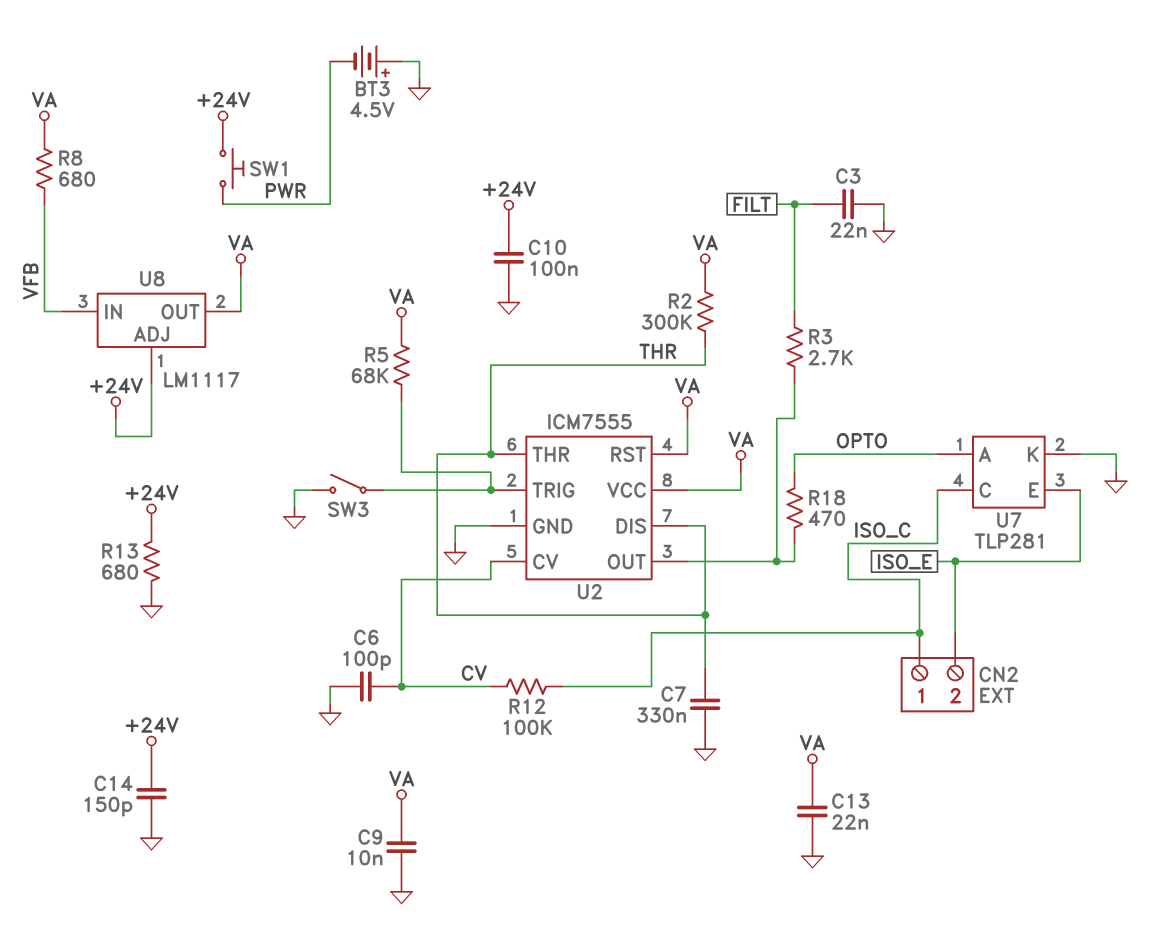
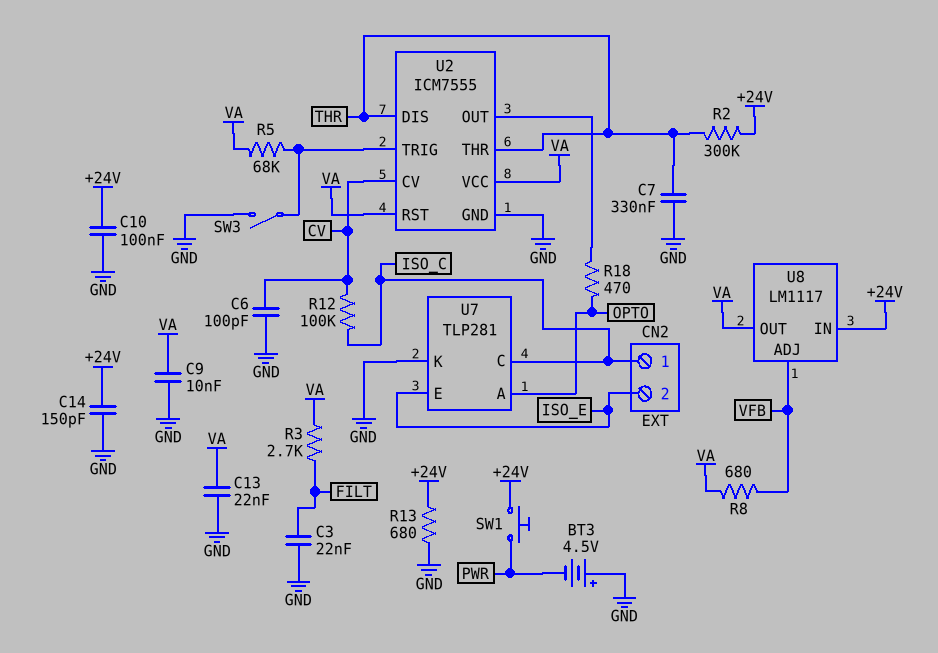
R2: 300k (THR, VA) -> 300k (+24V, THR)
R3: 2.7k (FILT, U2/OUT) -> 2.7k (FILT, VA)
U8 pin ADJ: +24V -> VFB
U8 pin IN: VFB -> +24V

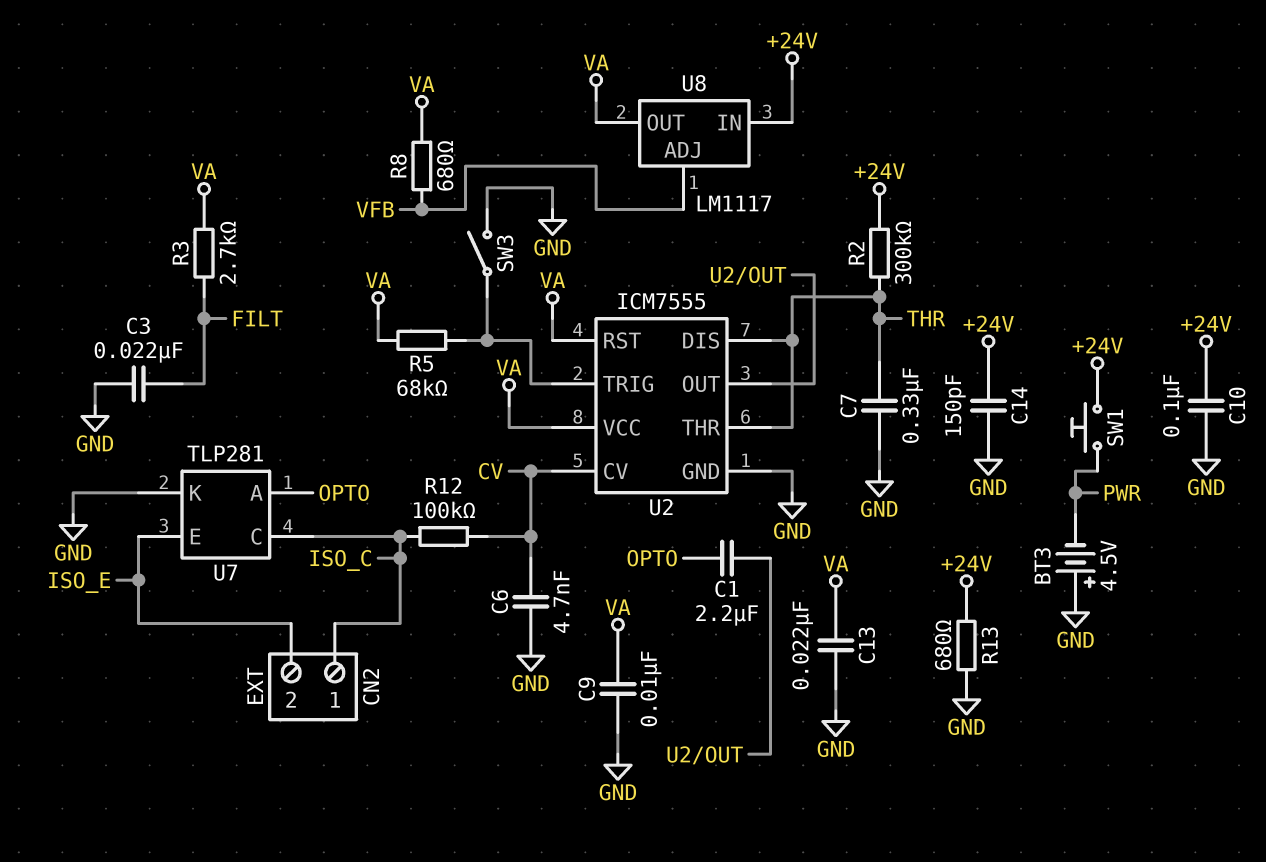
C1: none -> 2.2uF (OPTO, U2/OUT)
C6: 100pF (CV, GND) -> 4.7nF (CV, GND)
R18: 470 (OPTO, U2/OUT) -> none

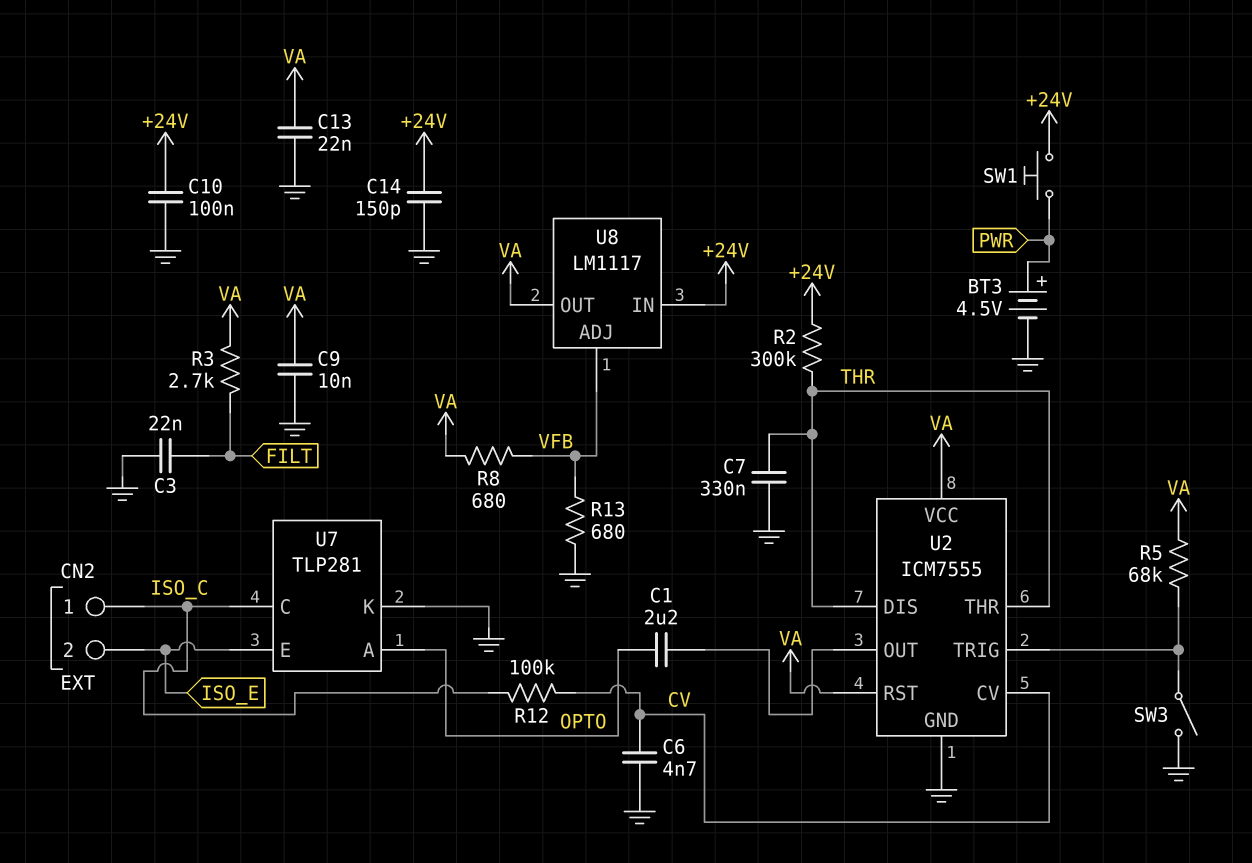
BT3: 4.5V (plus GND, minus PWR) -> 4.5V (plus PWR, minus GND)
R13: 680 (+24V, GND) -> 680 (GND, VFB)

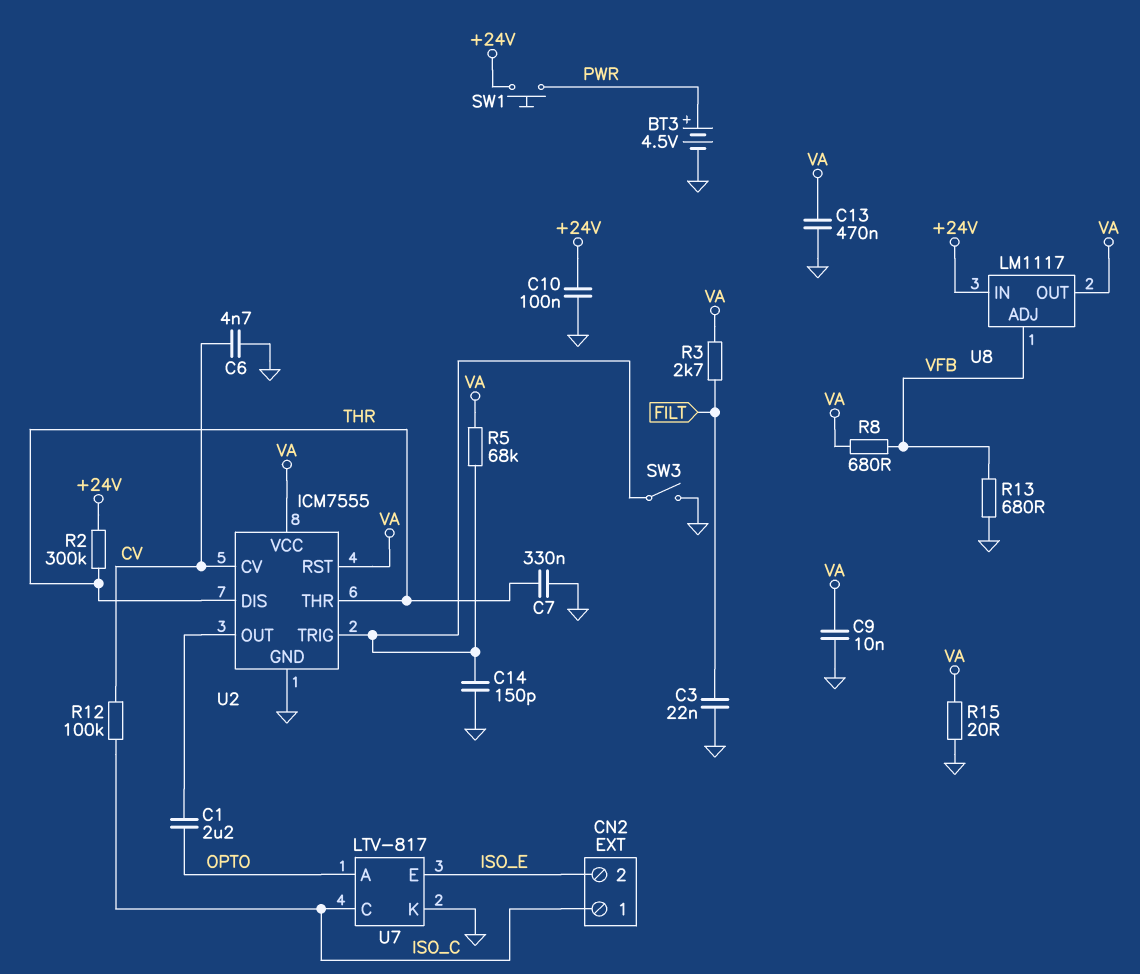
C13: 22nF (GND, VA) -> 470nF (GND, VA)
C14: 150pF (+24V, GND) -> 150pF (GND, U2/TRIG)
R15: none -> 20 (GND, VA)
U7: TLP281 -> LTV-817

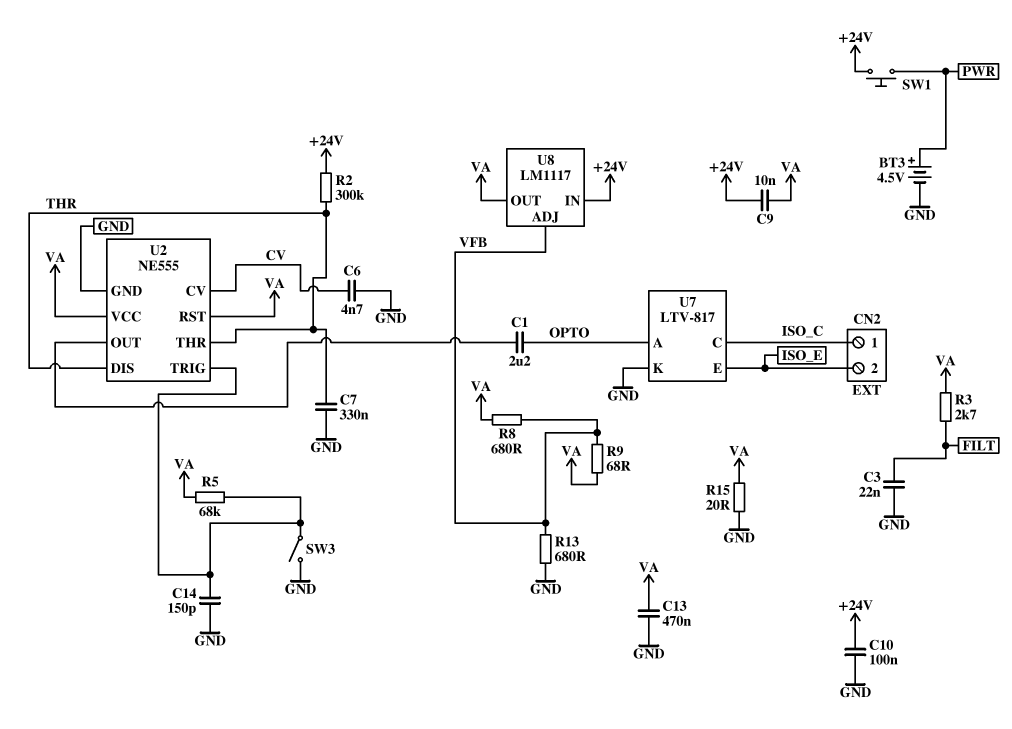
C9: 10nF (GND, VA) -> 10nF (+24V, VA)
R9: none -> 68 (VA, VFB)
R12: 100k (CV, ISO_C) -> none
U2: ICM7555 -> NE555

